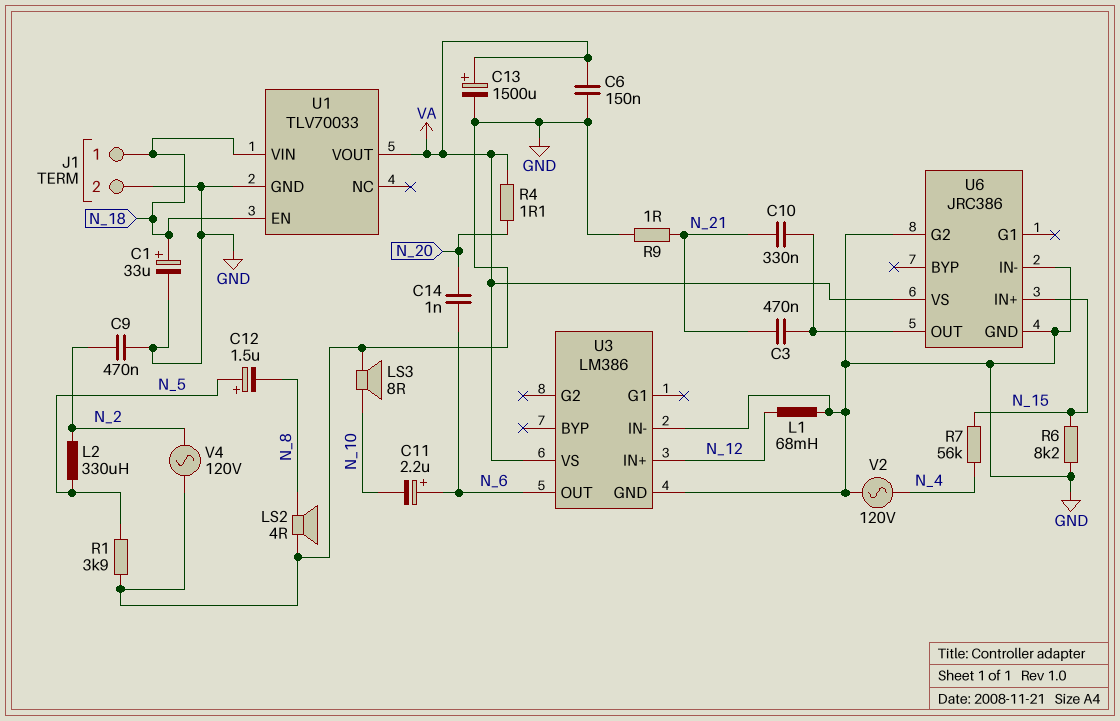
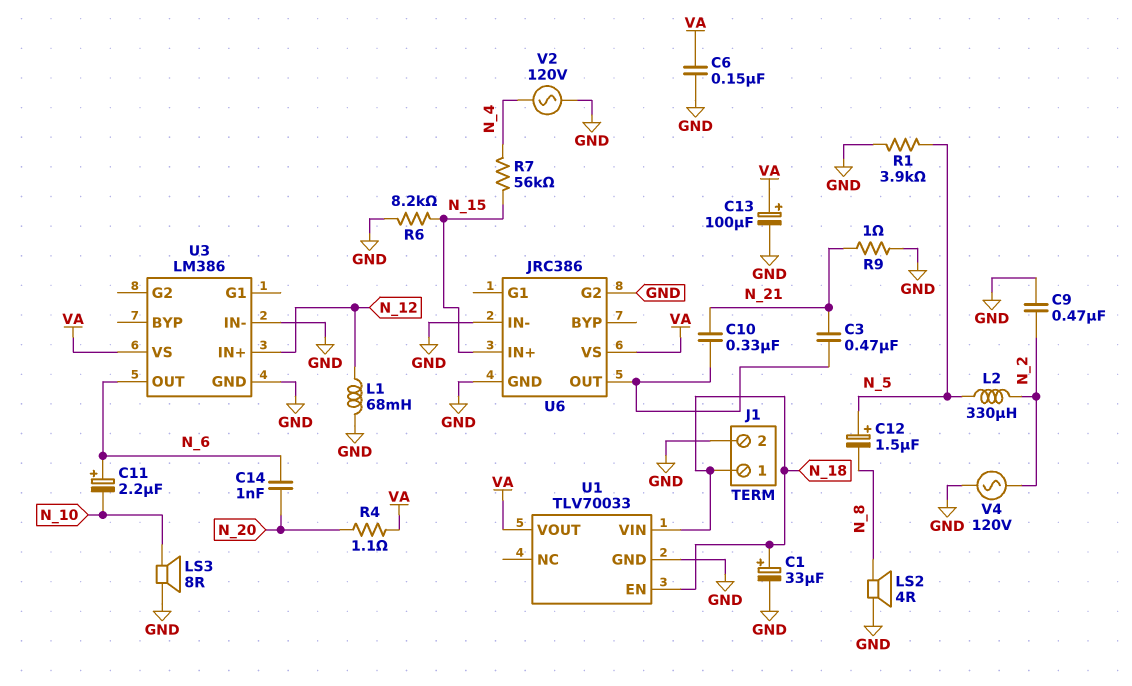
C13: 1500uF (plus VA, minus GND) -> 100uF (plus VA, minus GND)

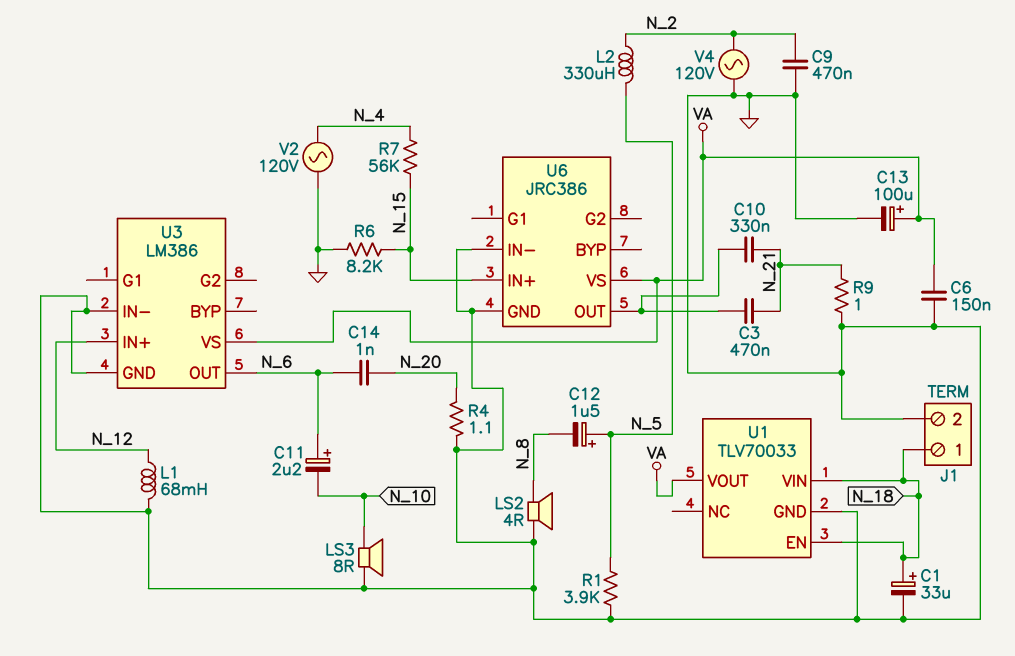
R4: 1.1 (N_20, VA) -> 1.1 (GND, N_20)
U6 pin G2: GND -> none

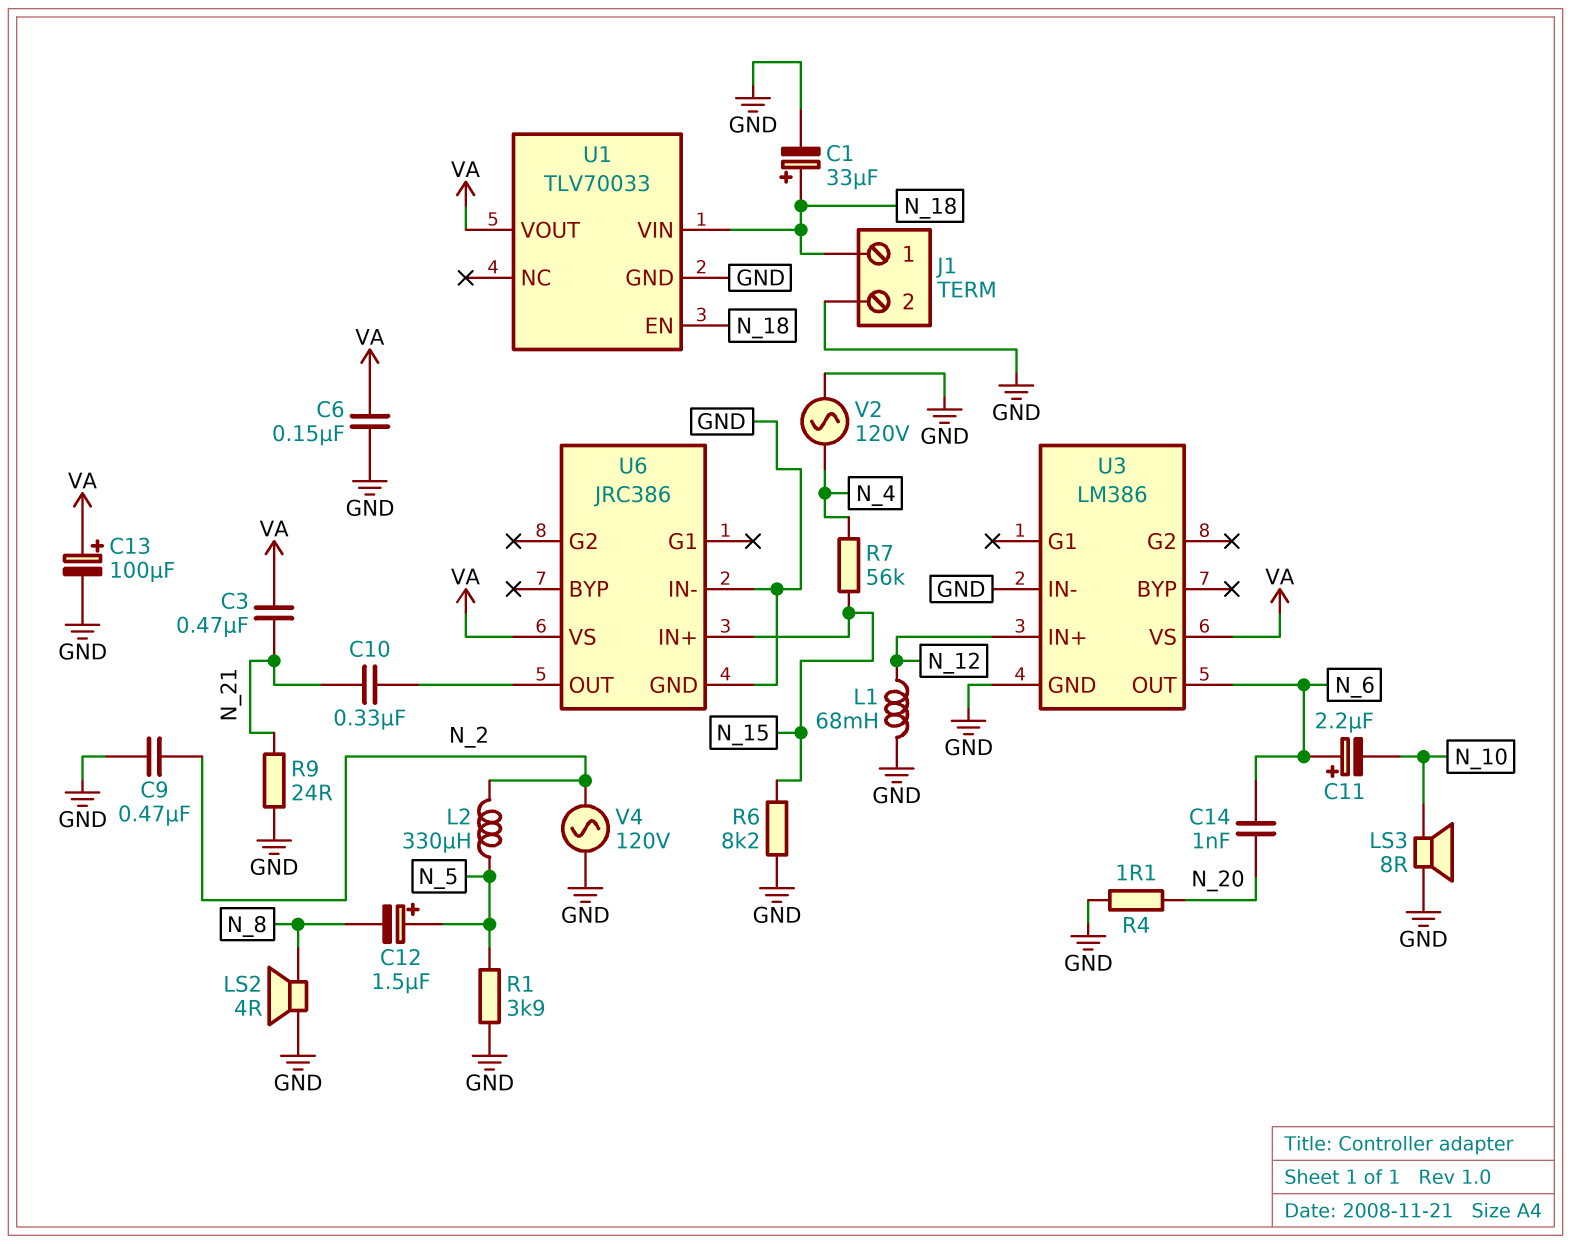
C3: 470nF (N_21, U6/OUT) -> 470nF (N_21, VA)
R9: 1 (GND, N_21) -> 24 (GND, N_21)

